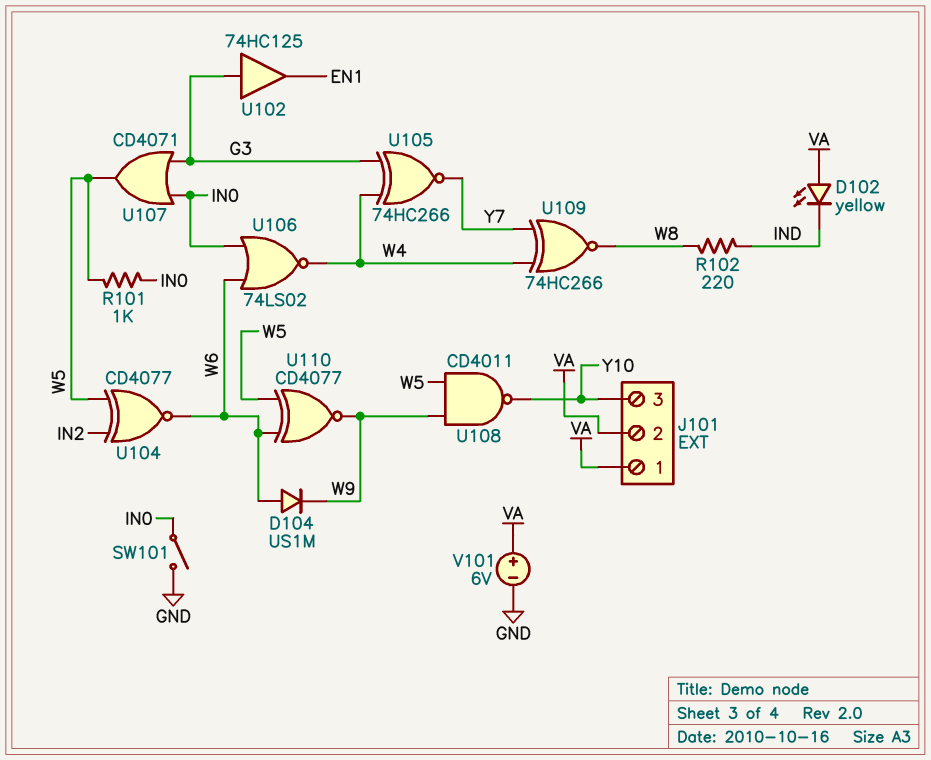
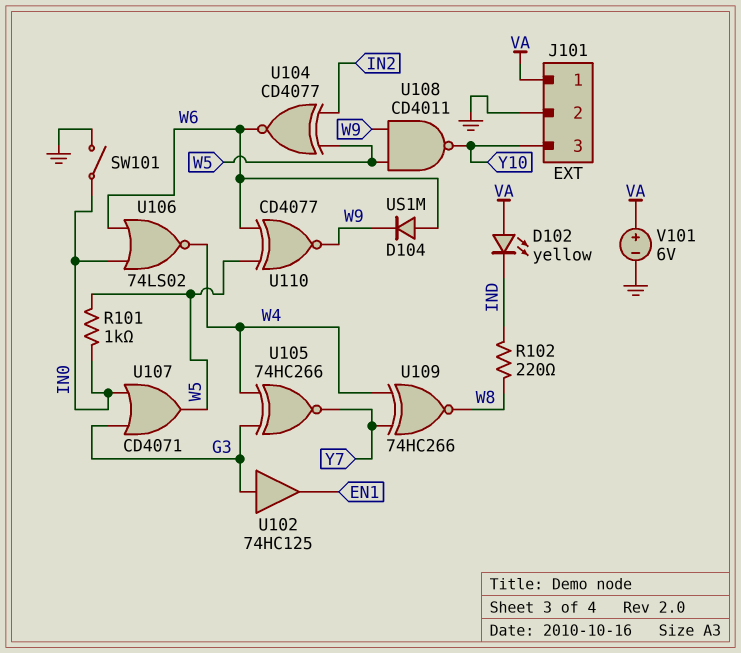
J101 pin 2: VA -> GND

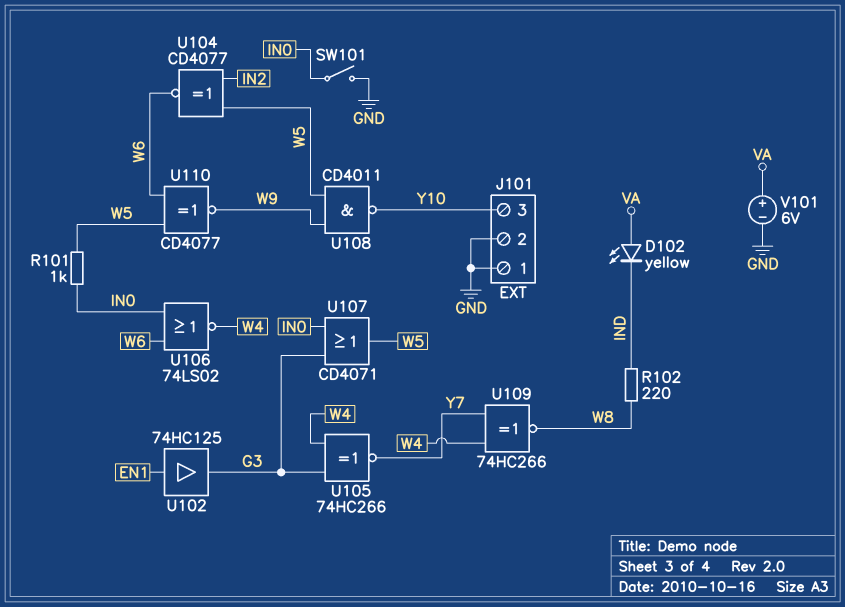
D104: diode US1M (A W6, K W9) -> none
J101 pin 1: VA -> GND
U102: buffer 74HC125 (in G3, out EN1) -> buffer 74HC125 (in EN1, out G3)

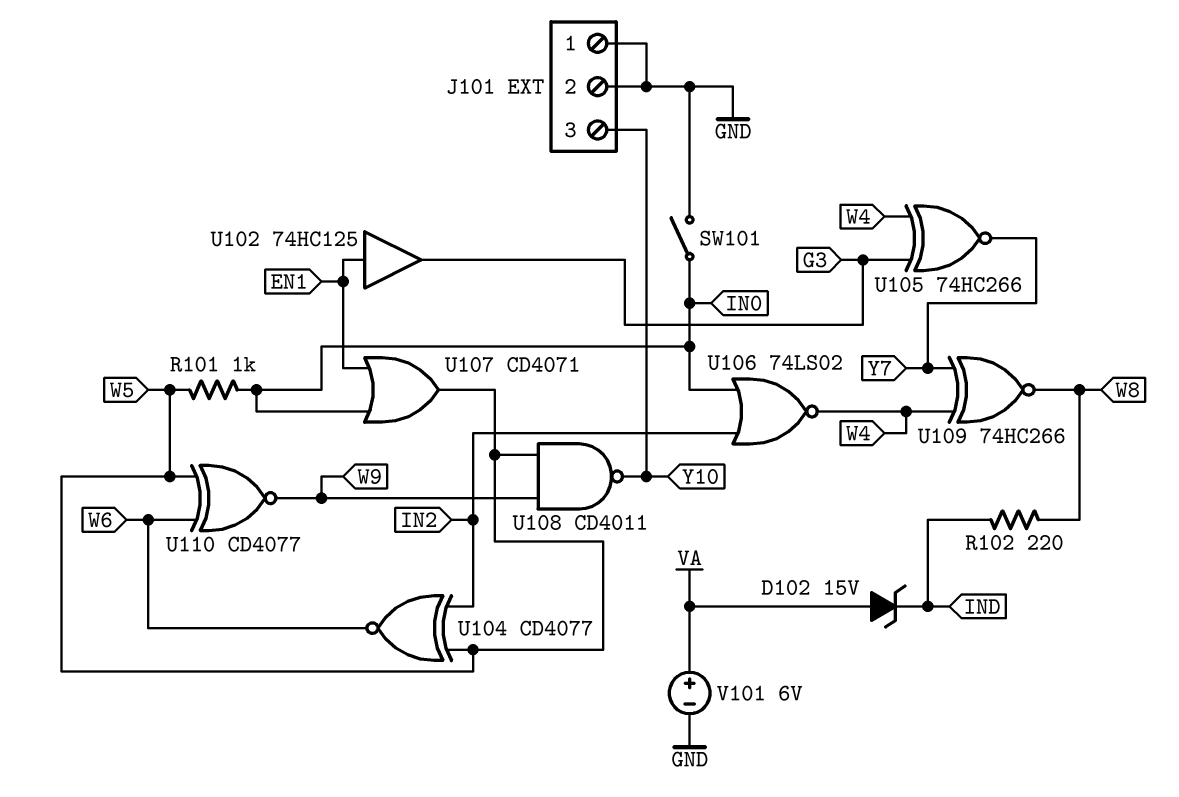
D102: LED yellow (A VA, K IND) -> zener 15V (A VA, K IND)
U106: NOR 74LS02 (in IN0, in W6, out W4) -> NOR 74LS02 (in IN0, in IN2, out W4)
U107: OR CD4071 (in G3, in IN0, out W5) -> OR CD4071 (in EN1, in IN0, out W5)

